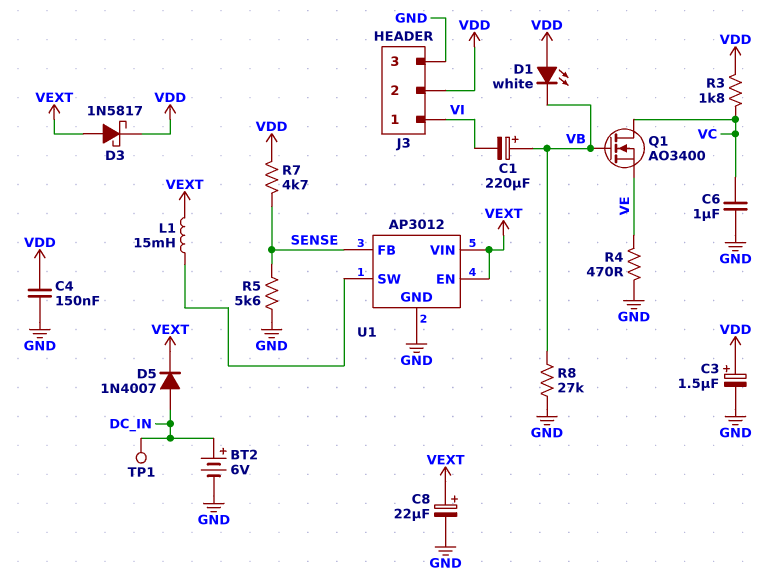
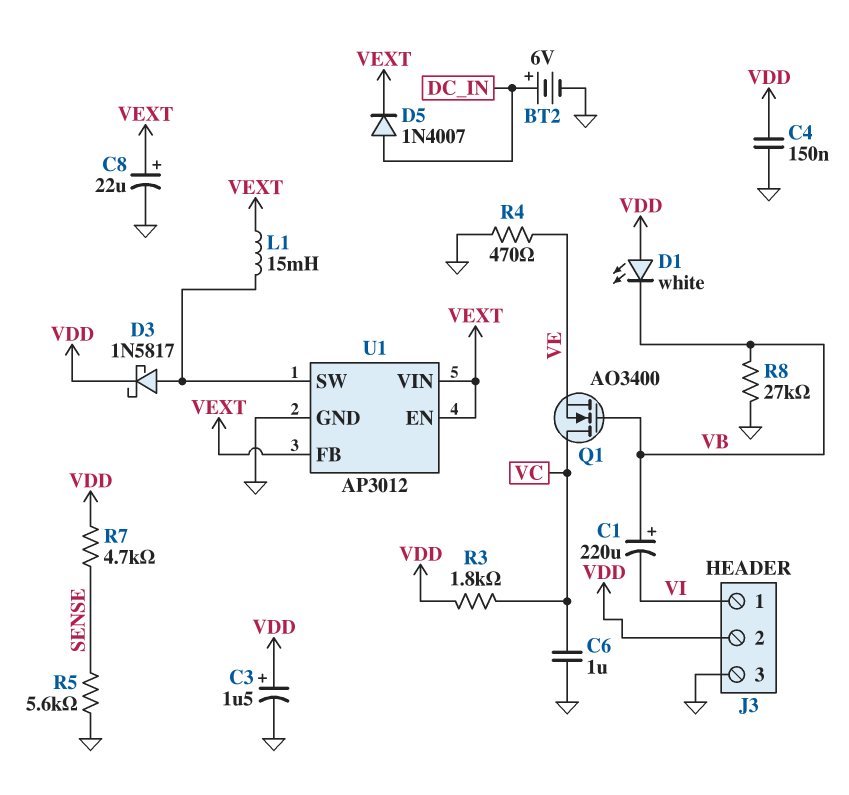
D3: schottky 1N5817 (A VEXT, K VDD) -> schottky 1N5817 (A U1/SW, K VDD)
TP1: test point (DC_IN) -> none
U1 pin FB: SENSE -> VEXT

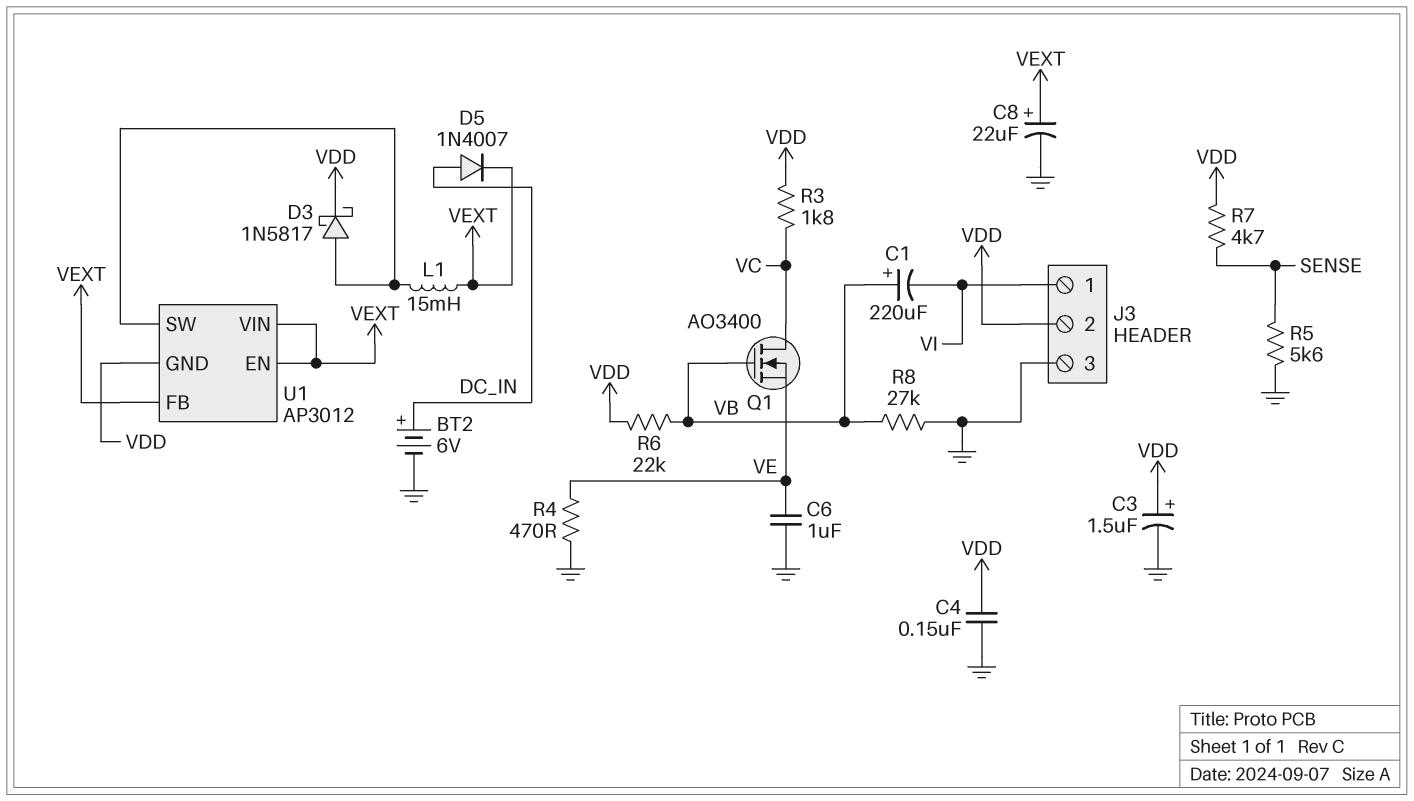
C6: 1uF (GND, VC) -> 1uF (GND, VE)
D1: LED white (A VDD, K VB) -> none
R6: none -> 22k (VB, VDD)
U1 pin GND: GND -> VDD

